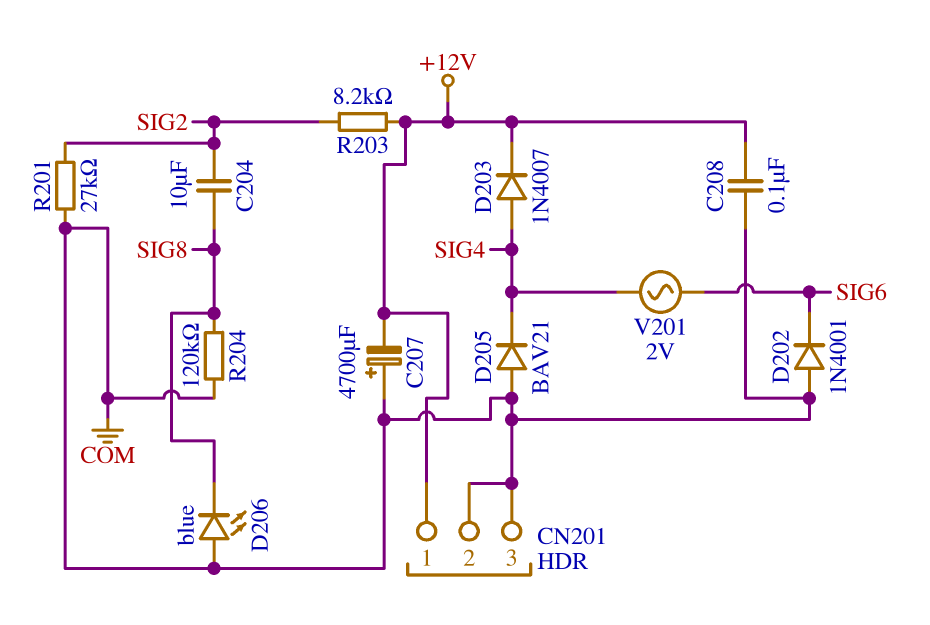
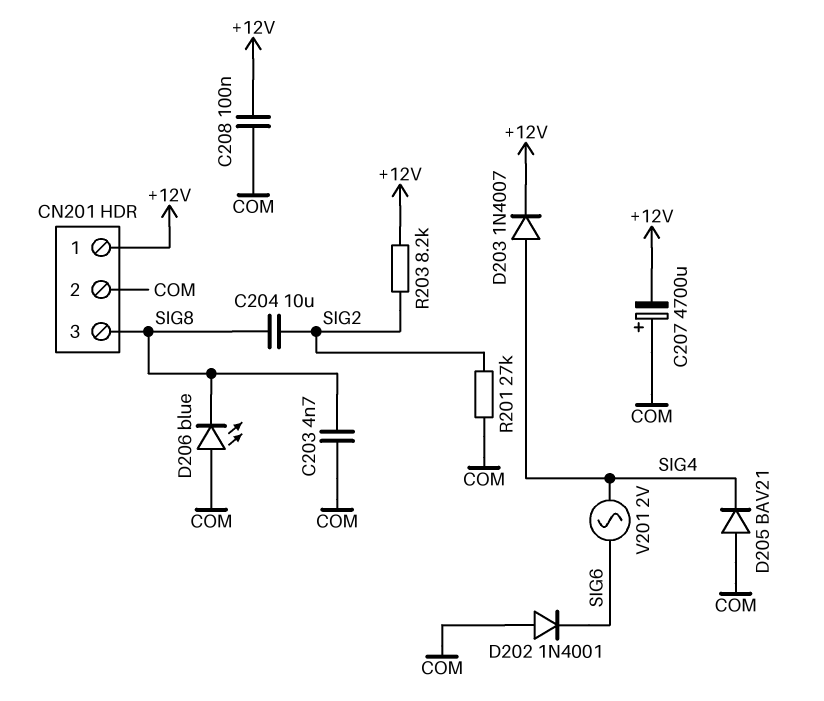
C203: none -> 4.7nF (COM, SIG8)
CN201 pin 3: COM -> SIG8
R204: 120k (COM, SIG8) -> none

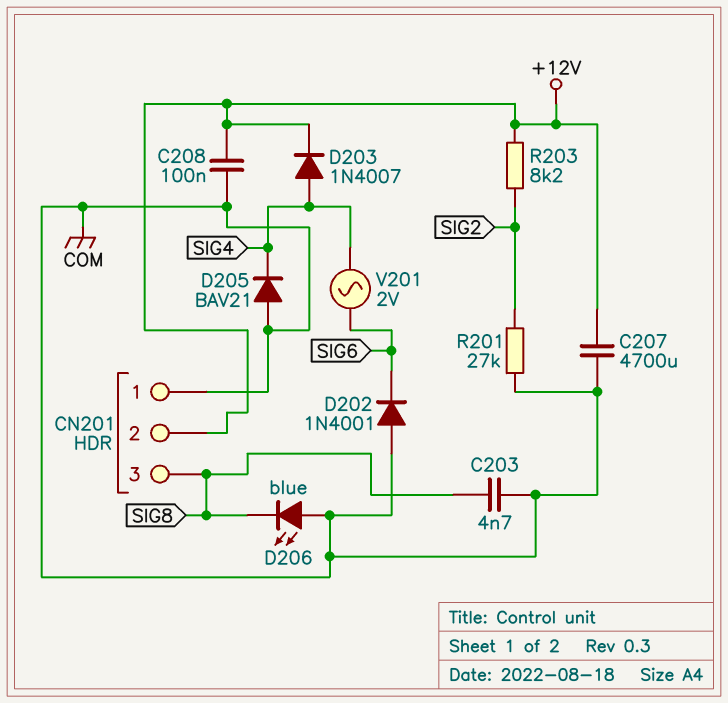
C204: 10uF (SIG2, SIG8) -> none
C207: 4700uF (plus COM, minus +12V) -> 4700uF (+12V, COM)
CN201 pin 1: +12V -> COM
CN201 pin 2: COM -> +12V

